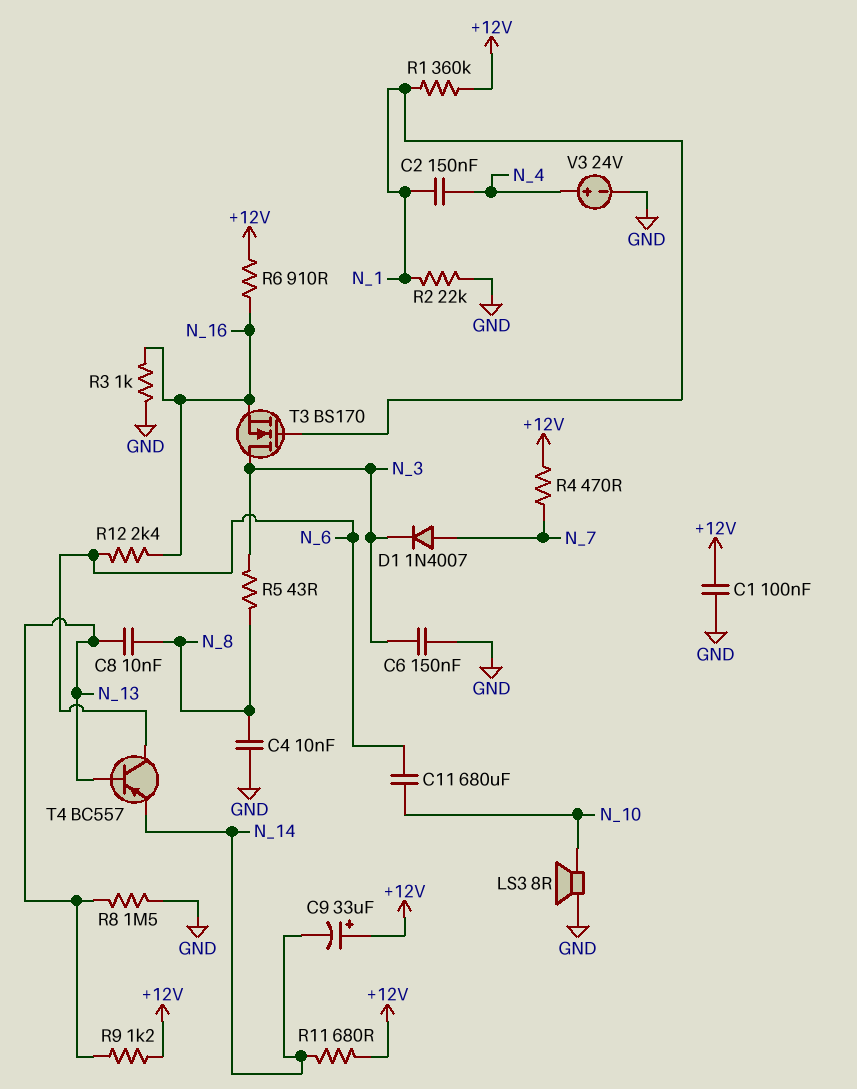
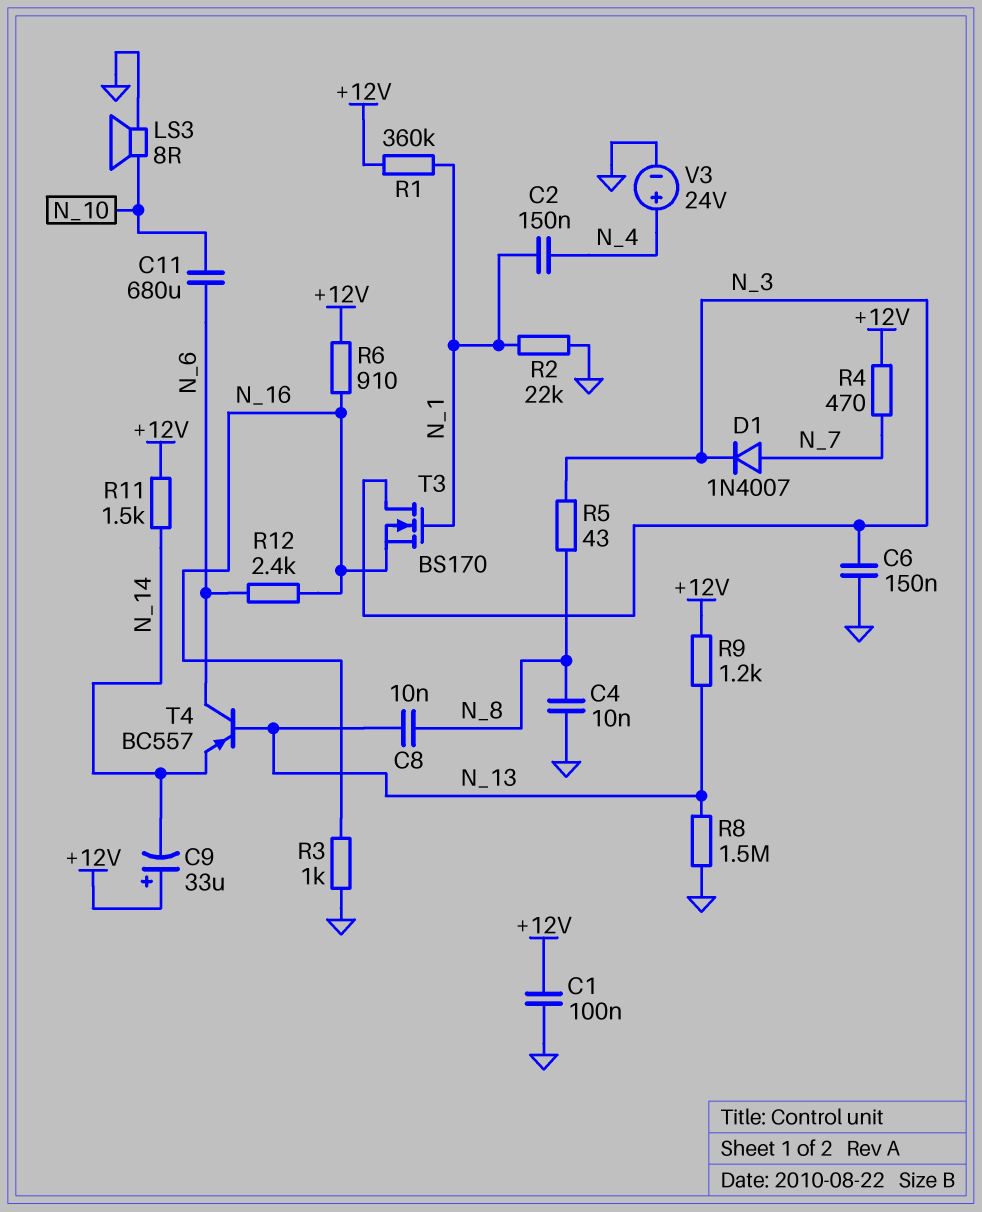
R11: 680 (+12V, N_14) -> 1.5k (+12V, N_14)

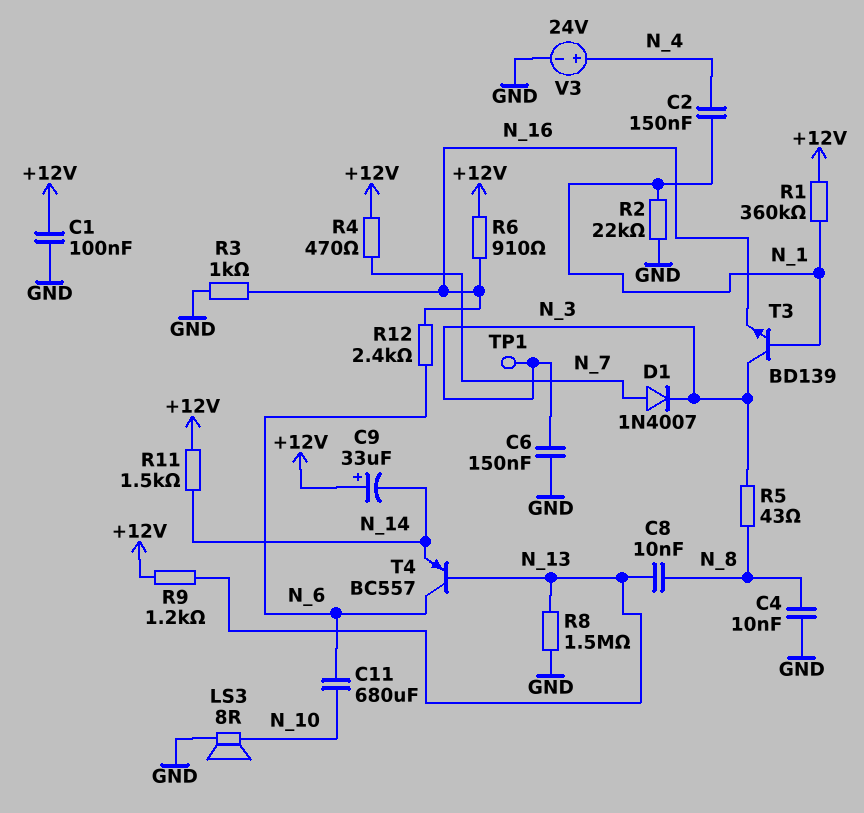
T3: NMOS BS170 (G N_1, D N_3, S N_16) -> NPN BD139 (B N_1, C N_3, E N_16)
TP1: none -> test point (N_3)

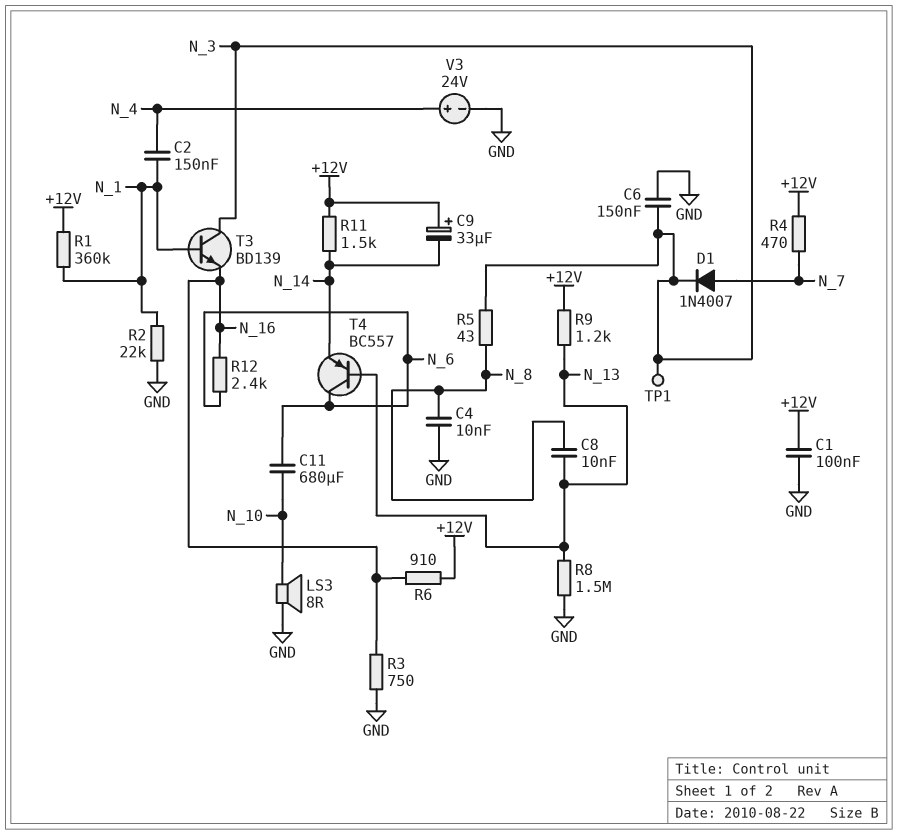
R3: 1k (GND, N_16) -> 750 (GND, N_16)

